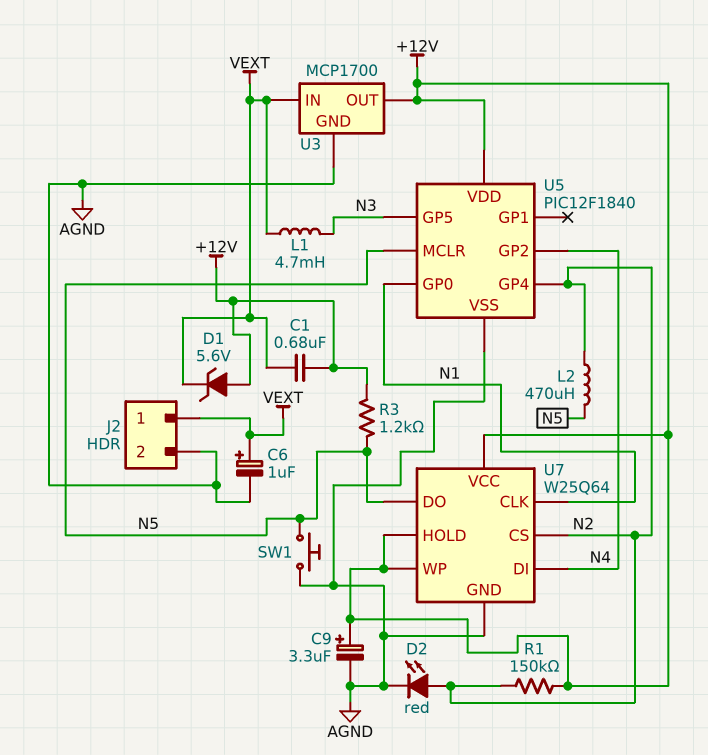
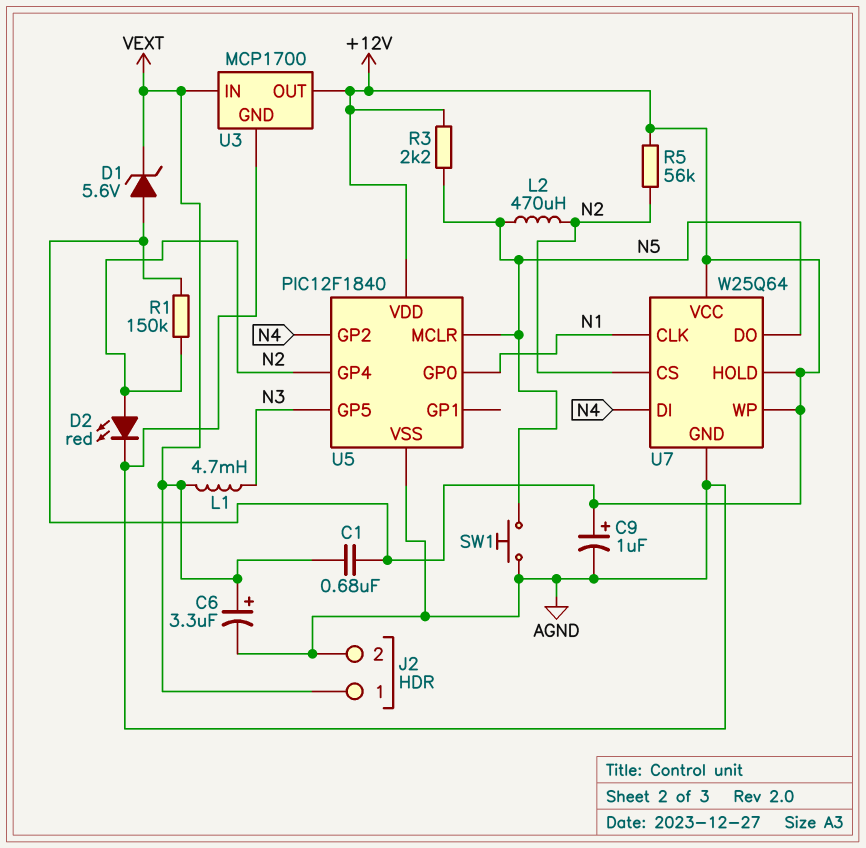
C6: 1uF (plus VEXT, minus AGND) -> 3.3uF (plus VEXT, minus AGND)
C9: 3.3uF (plus +12V, minus AGND) -> 1uF (plus +12V, minus AGND)
R3: 1.2k (+12V, N5) -> 2.2k (+12V, N5)
R5: none -> 56k (+12V, N2)

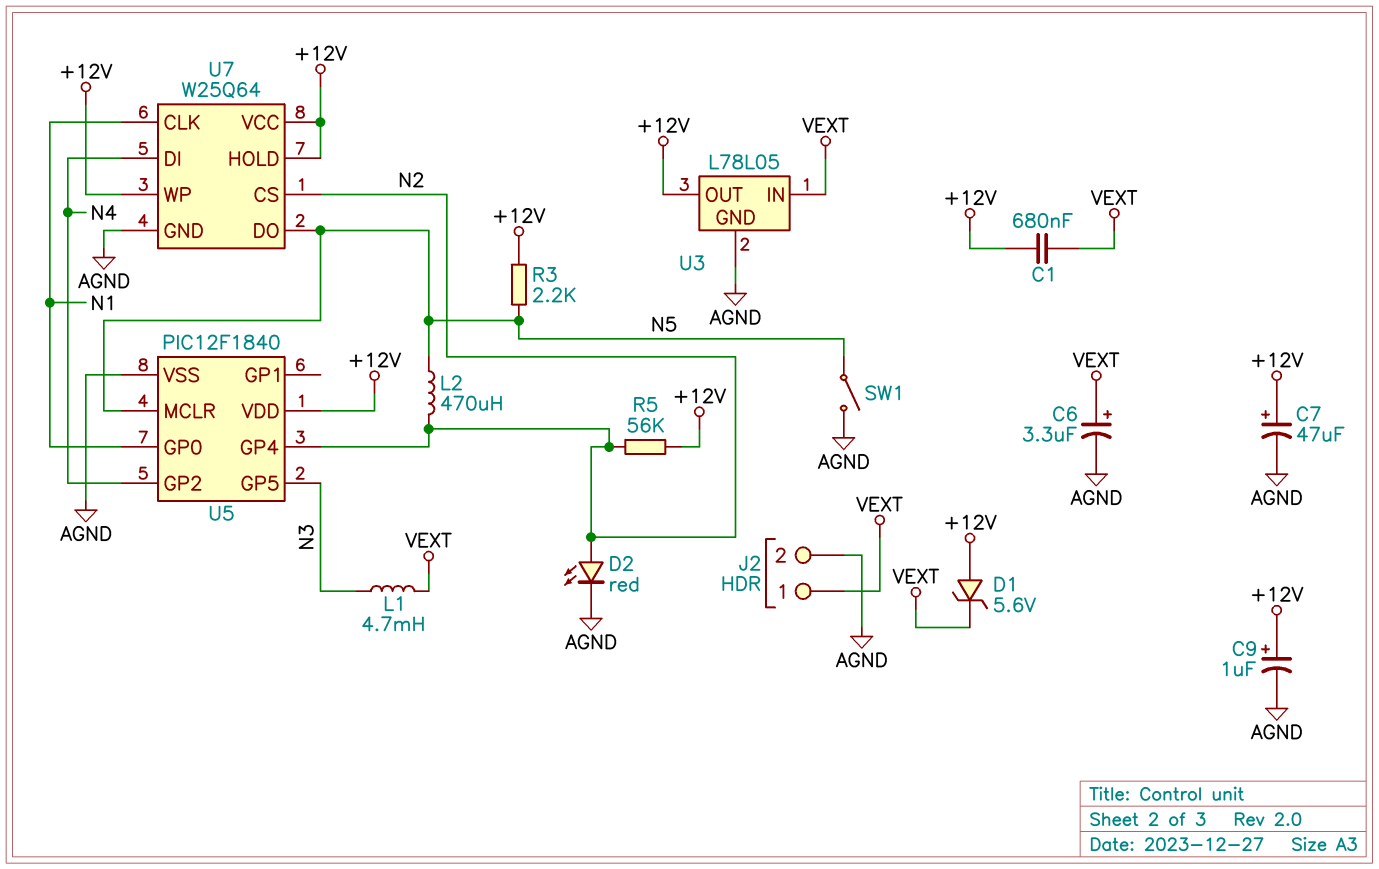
C7: none -> 47uF (plus +12V, minus AGND)
R1: 150k (+12V, N2) -> none
SW1: button (AGND, N5) -> switch (AGND, N5)
U3: MCP1700 -> L78L05

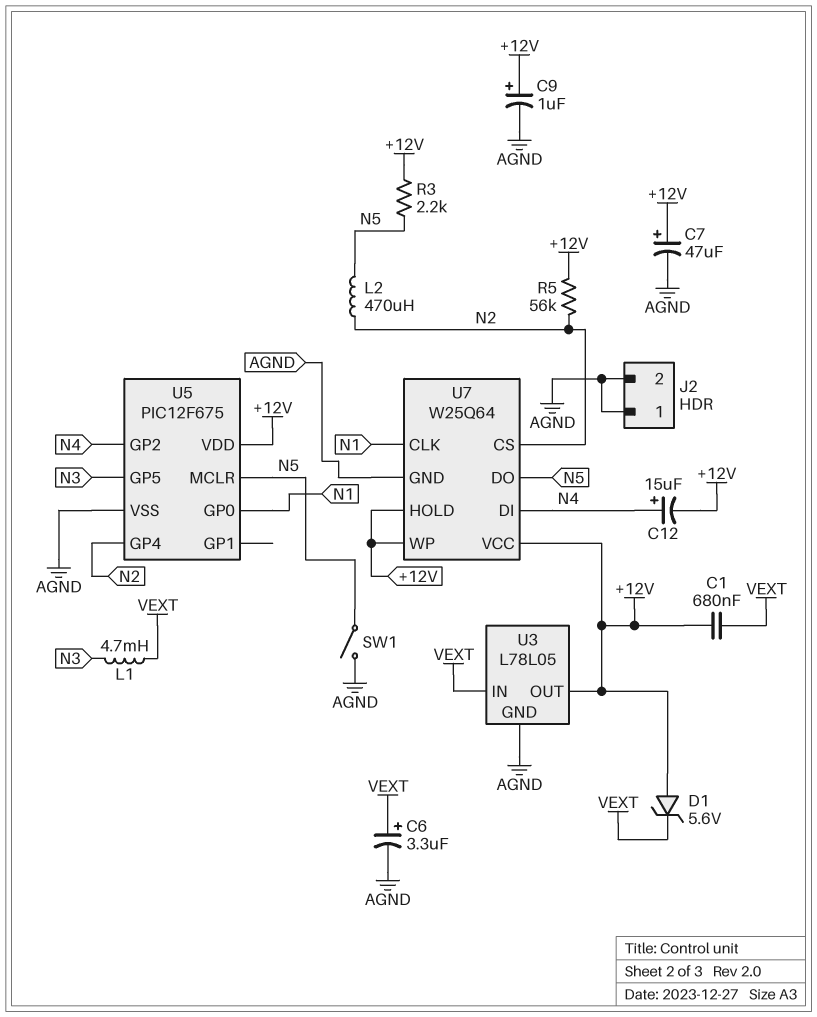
C12: none -> 15uF (plus N4, minus +12V)
D2: LED red (A N2, K AGND) -> none
J2 pin 1: VEXT -> AGND
U5: PIC12F1840 -> PIC12F675

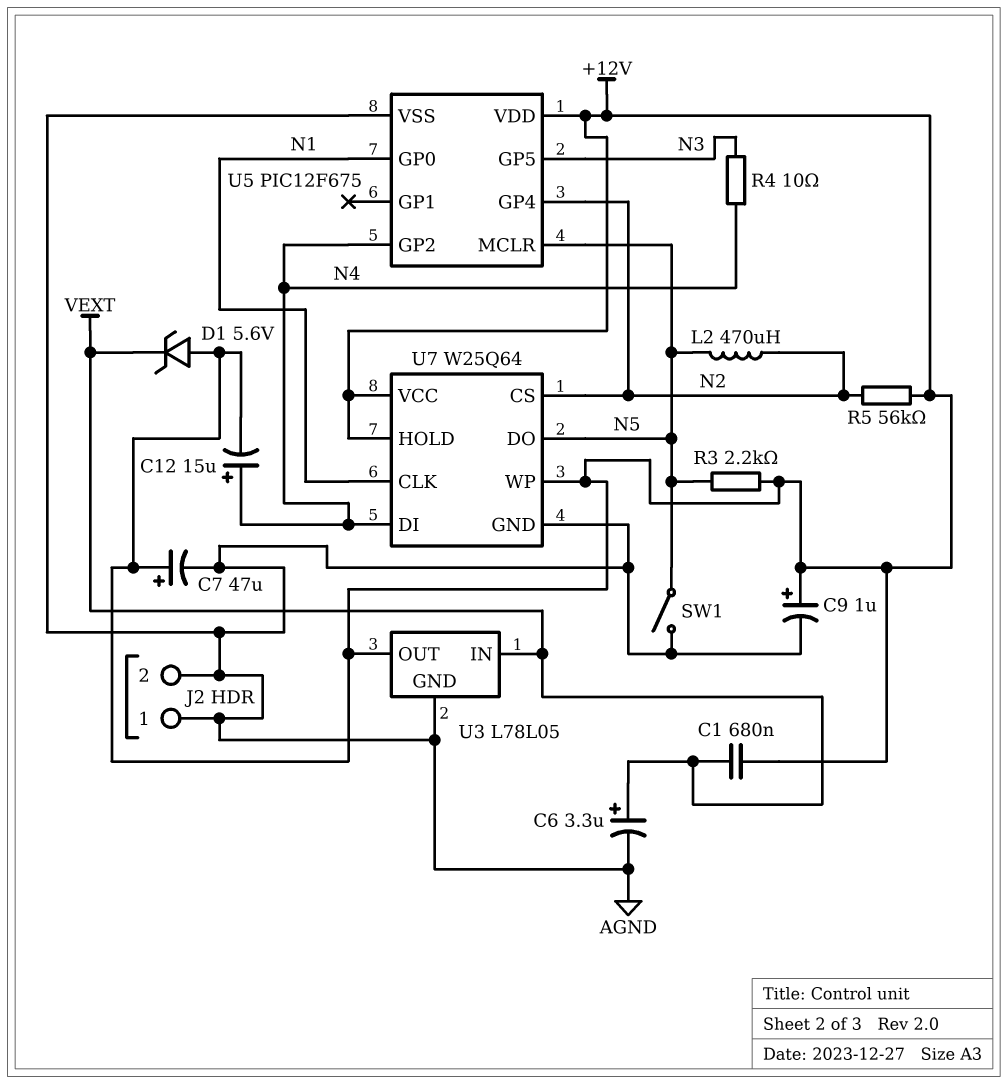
L1: 4.7mH (N3, VEXT) -> none
R4: none -> 10 (N3, N4)

